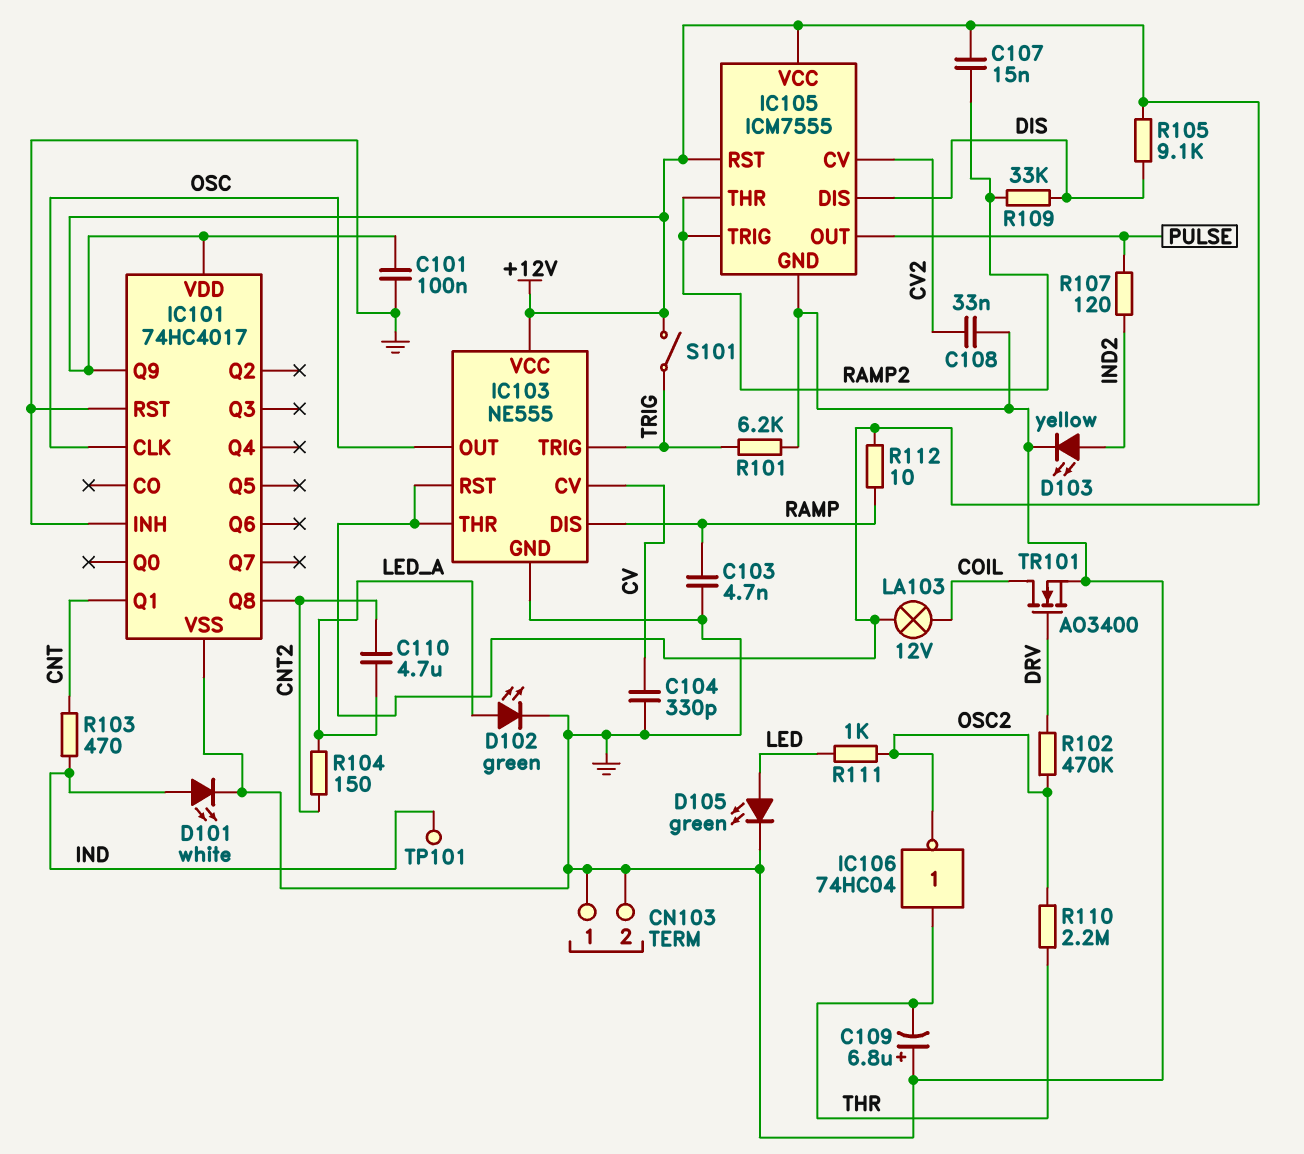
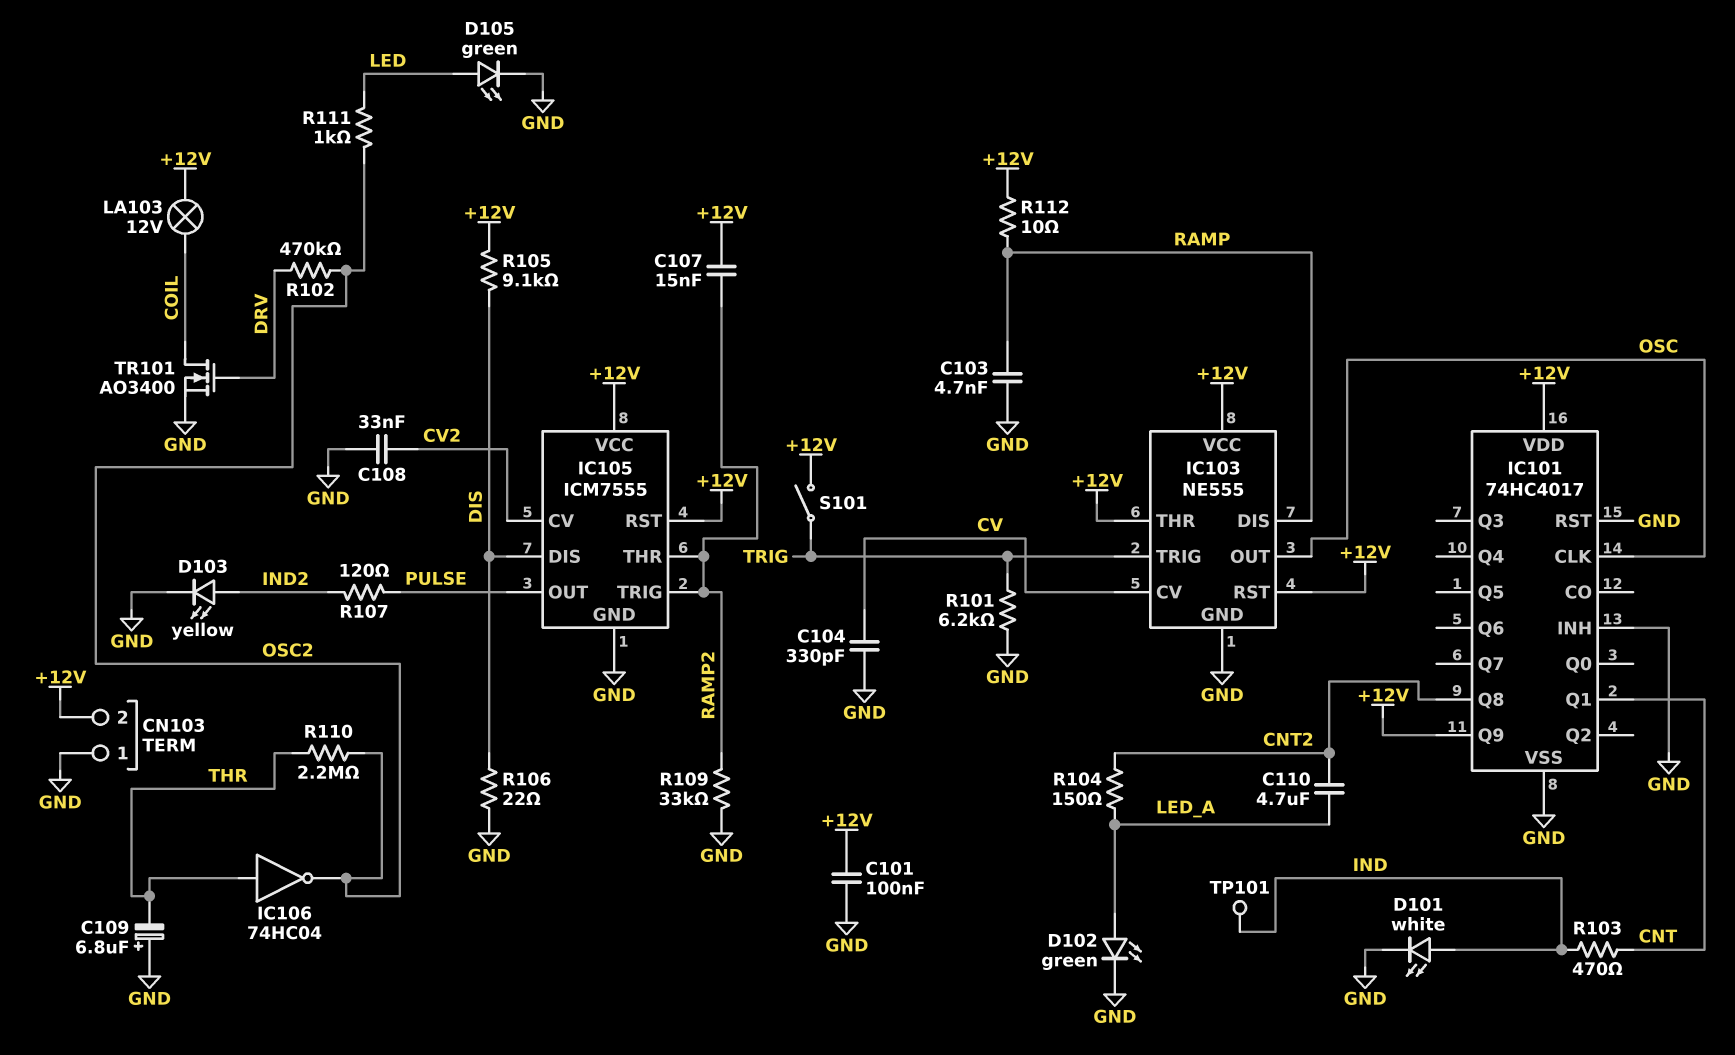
CN103 pin 2: GND -> +12V
R106: none -> 22 (DIS, GND)
R109: 33k (DIS, RAMP2) -> 33k (GND, RAMP2)

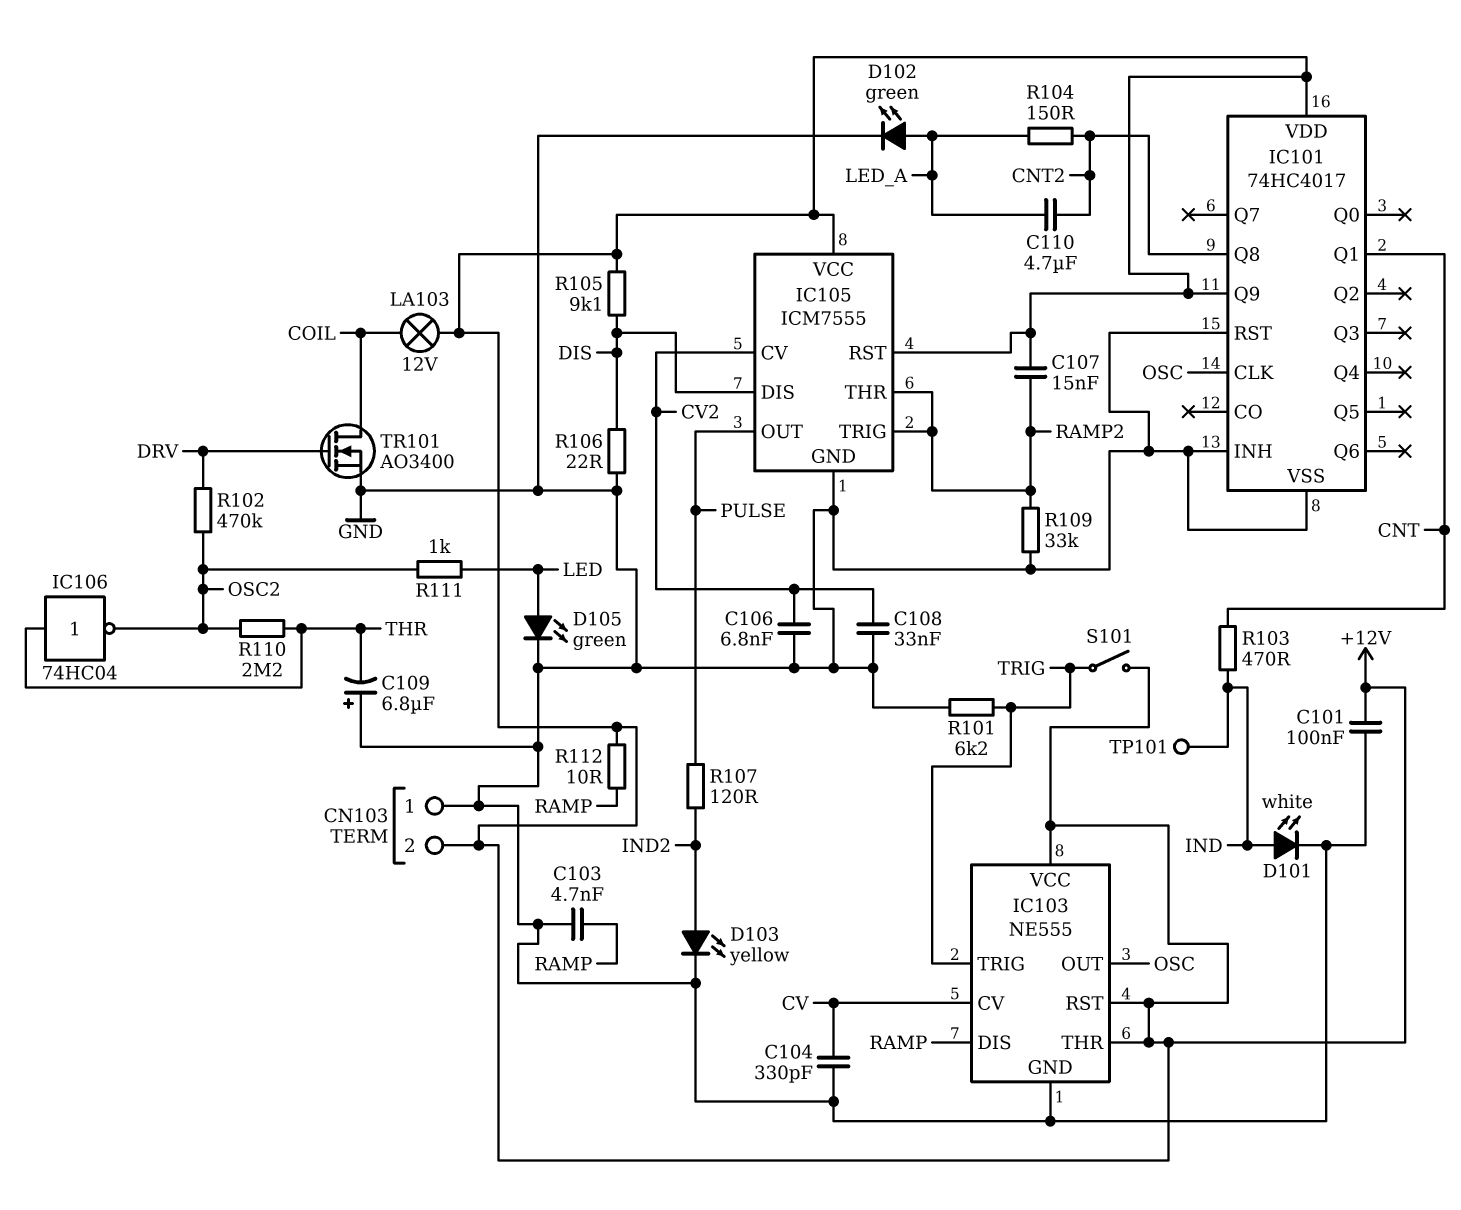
C106: none -> 6.8nF (CV2, GND)

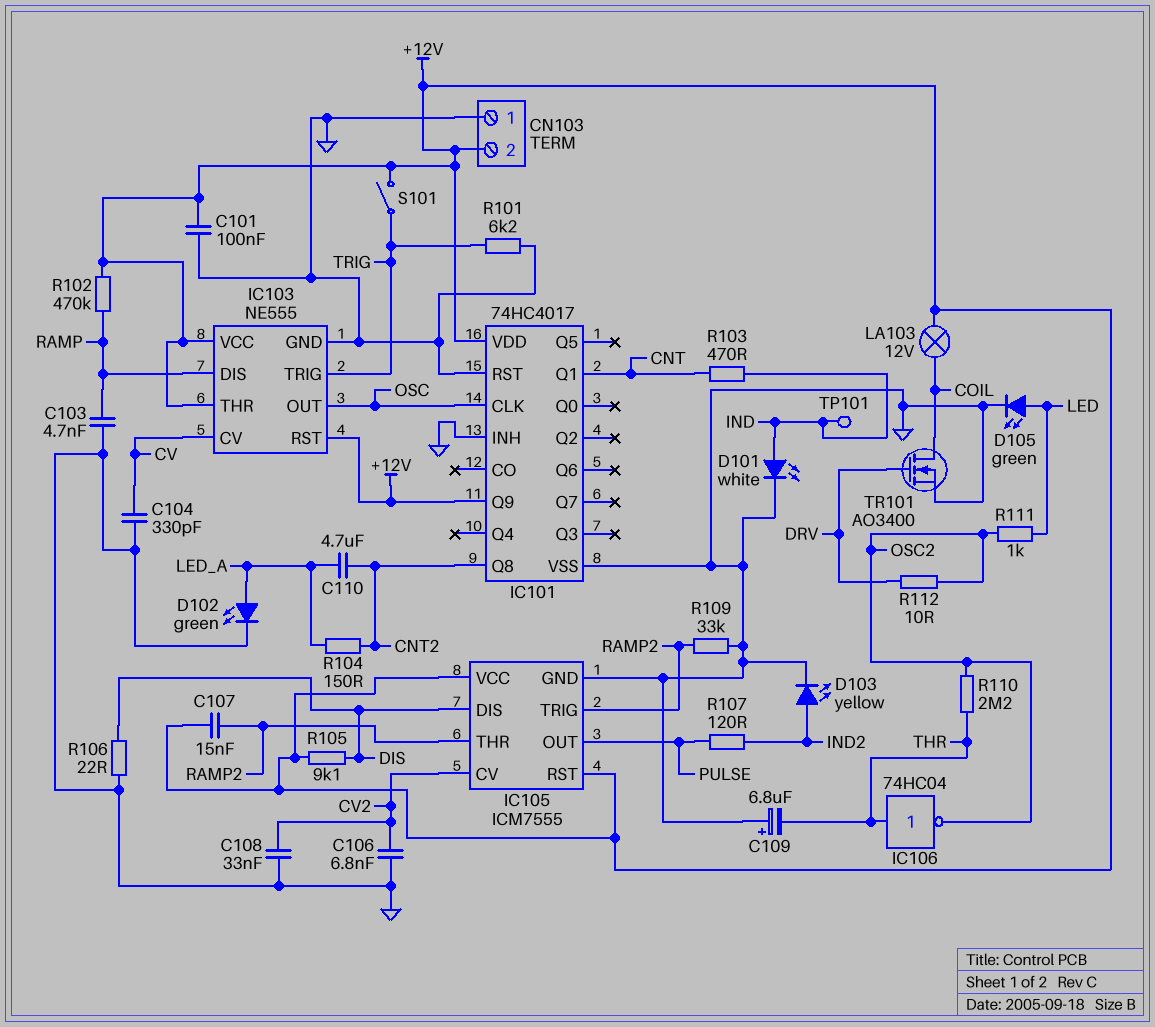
R102: 470k (DRV, OSC2) -> 470k (+12V, RAMP)
R112: 10 (+12V, RAMP) -> 10 (DRV, OSC2)

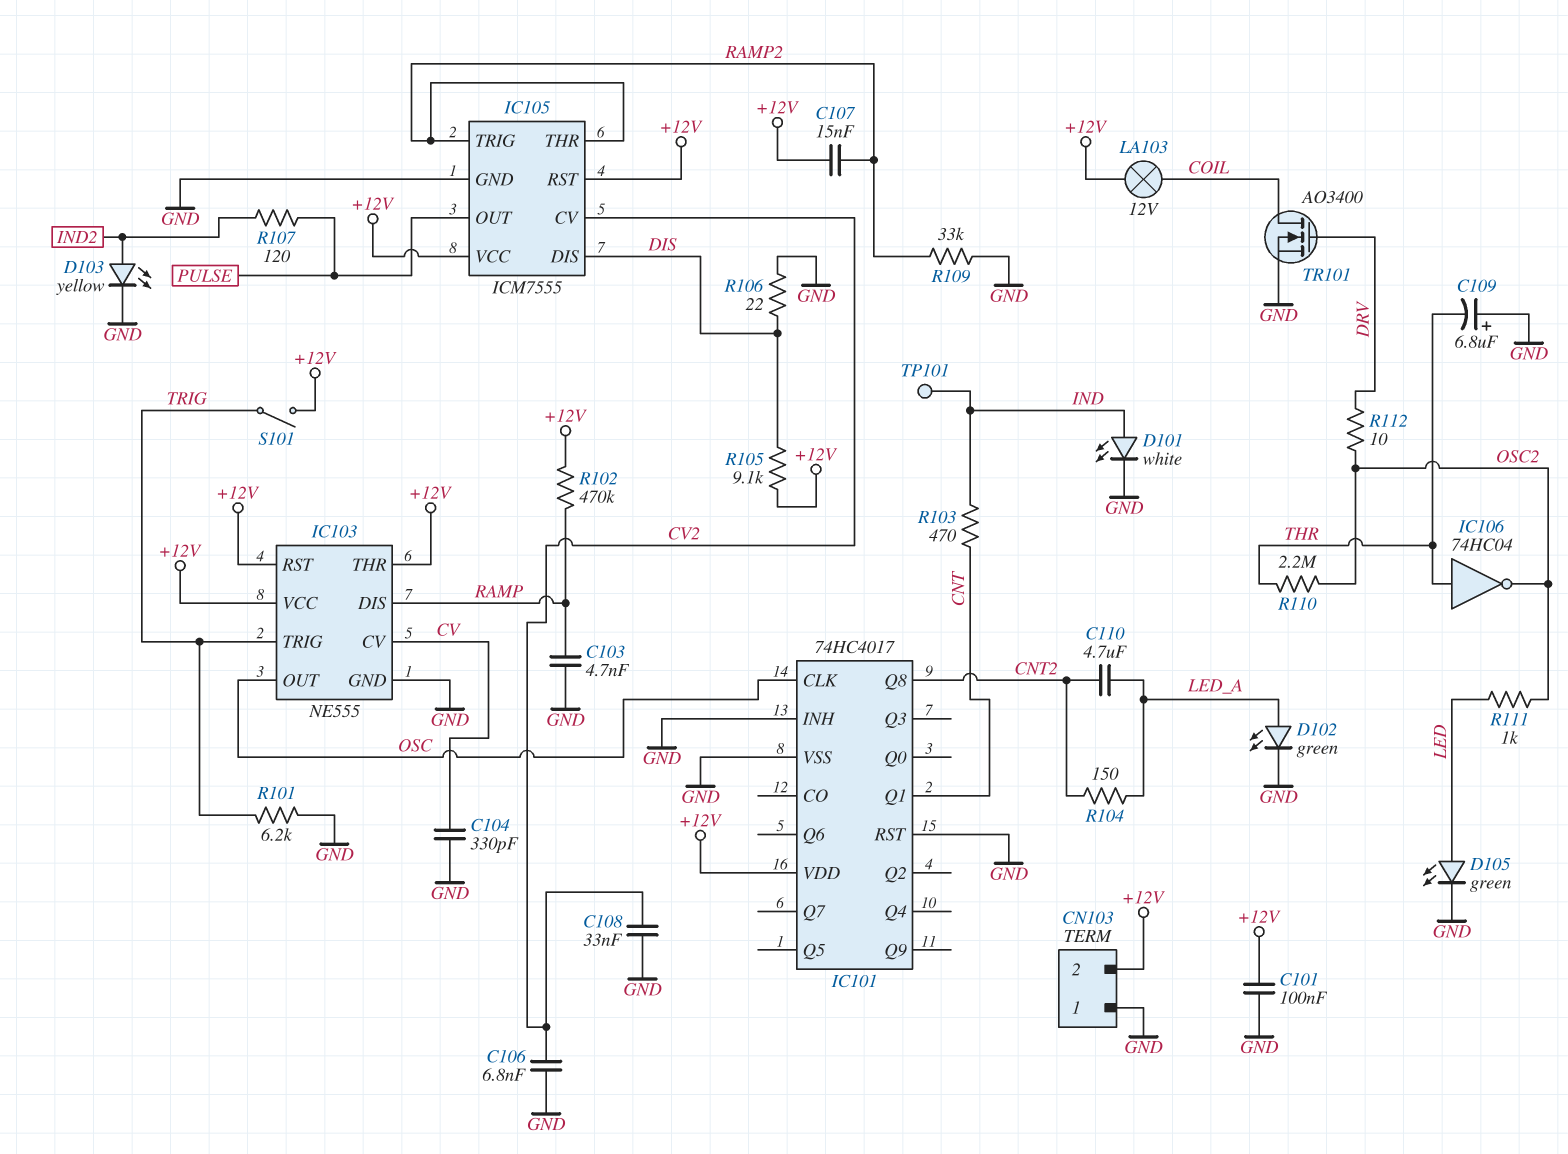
IC101 pin Q9: +12V -> none

